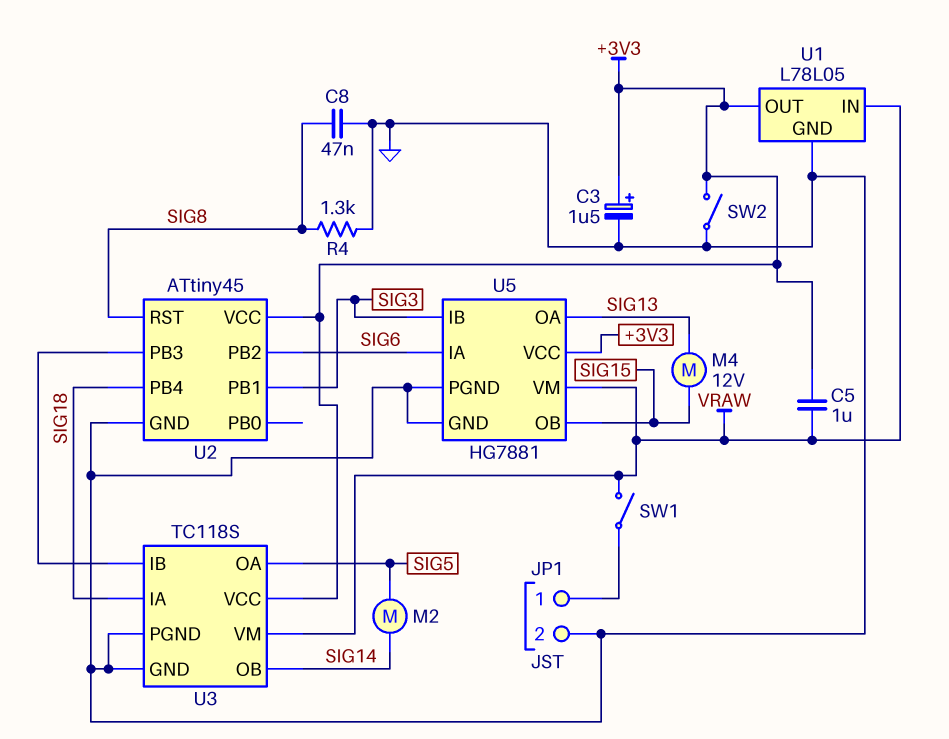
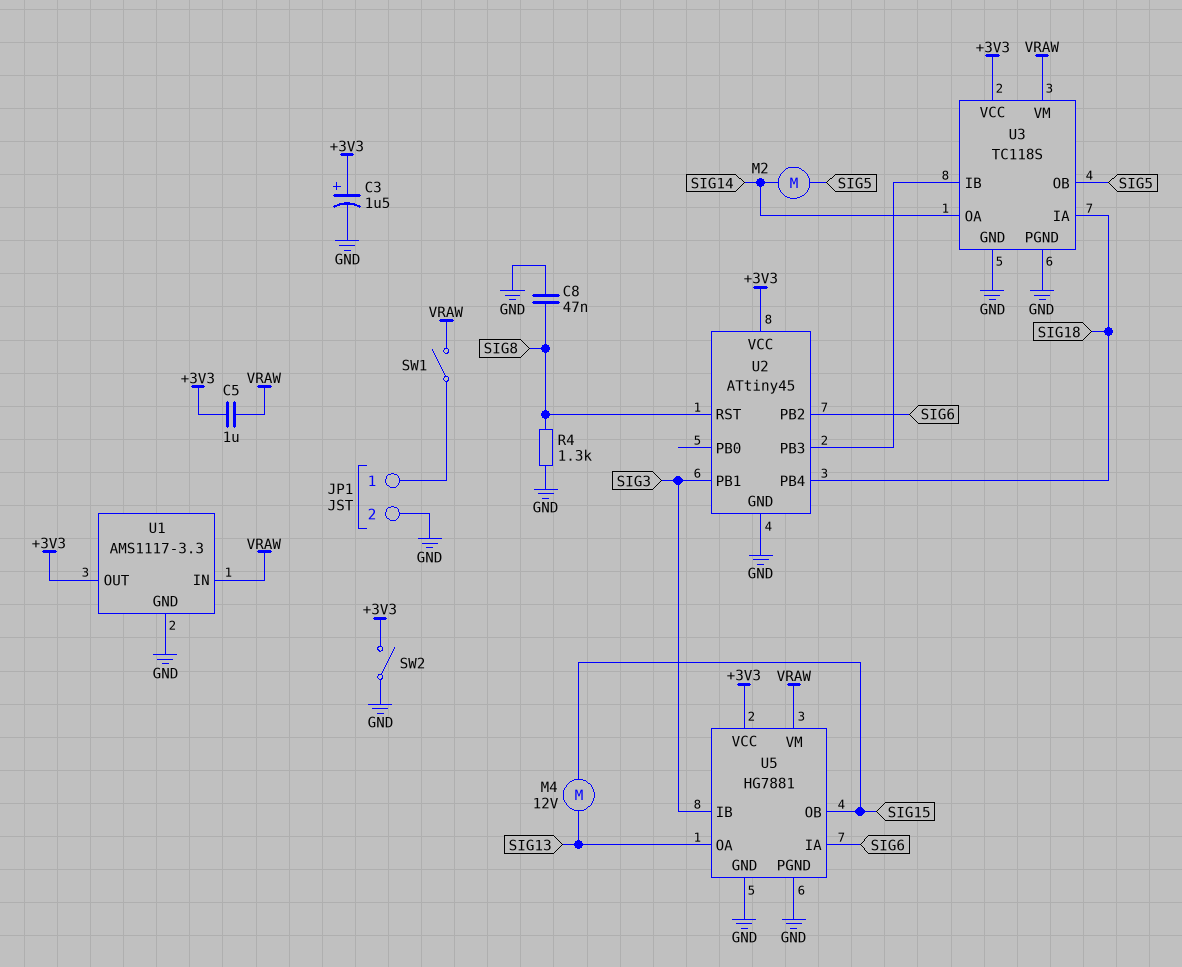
U1: L78L05 -> AMS1117-3.3
U3 pin OA: SIG5 -> SIG14
U3 pin OB: SIG14 -> SIG5

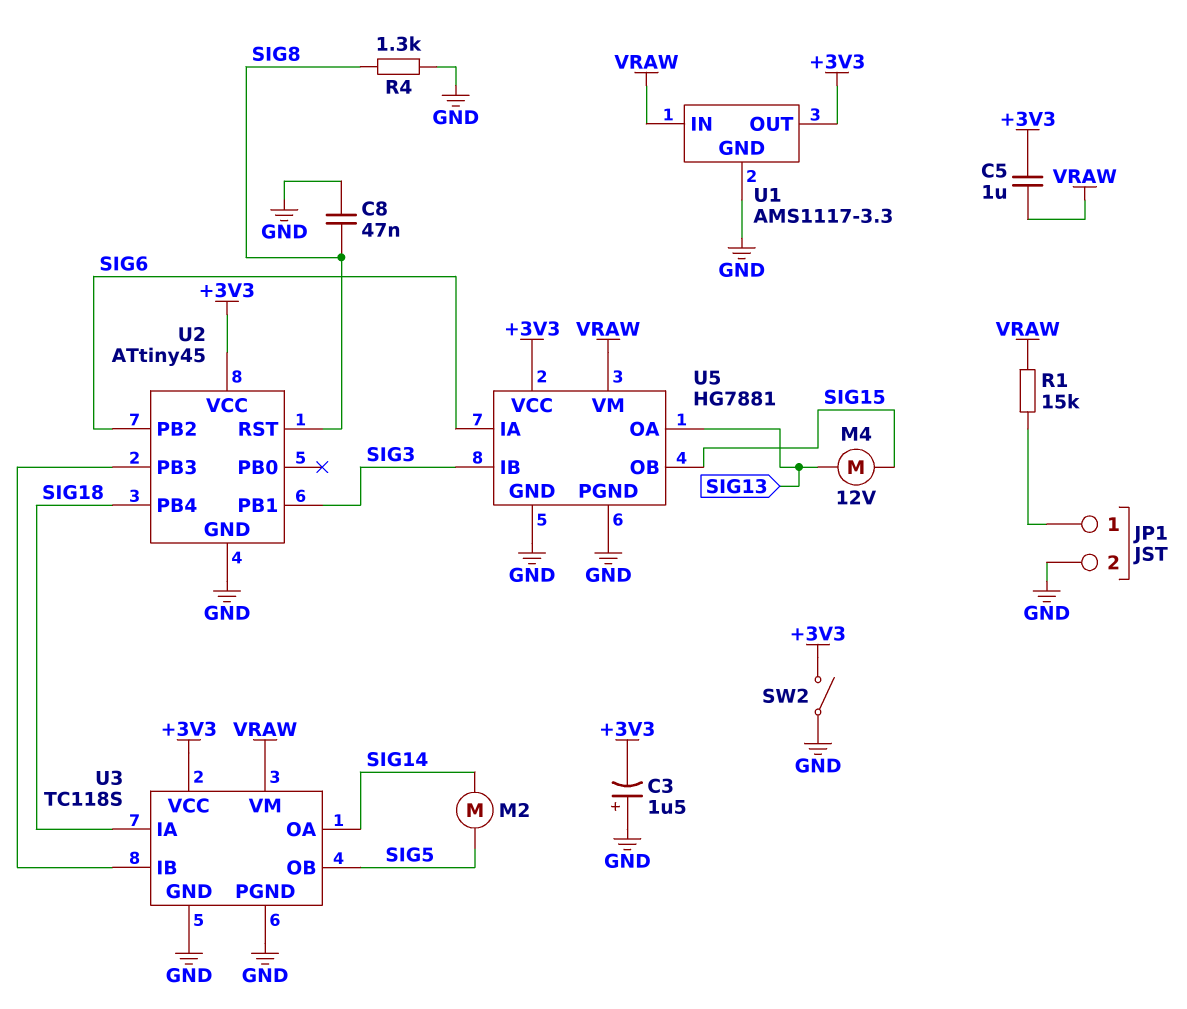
C3: 1.5uF (plus +3V3, minus GND) -> 1.5uF (plus GND, minus +3V3)
R1: none -> 15k (JP1/1, VRAW)
SW1: switch (JP1/1, VRAW) -> none

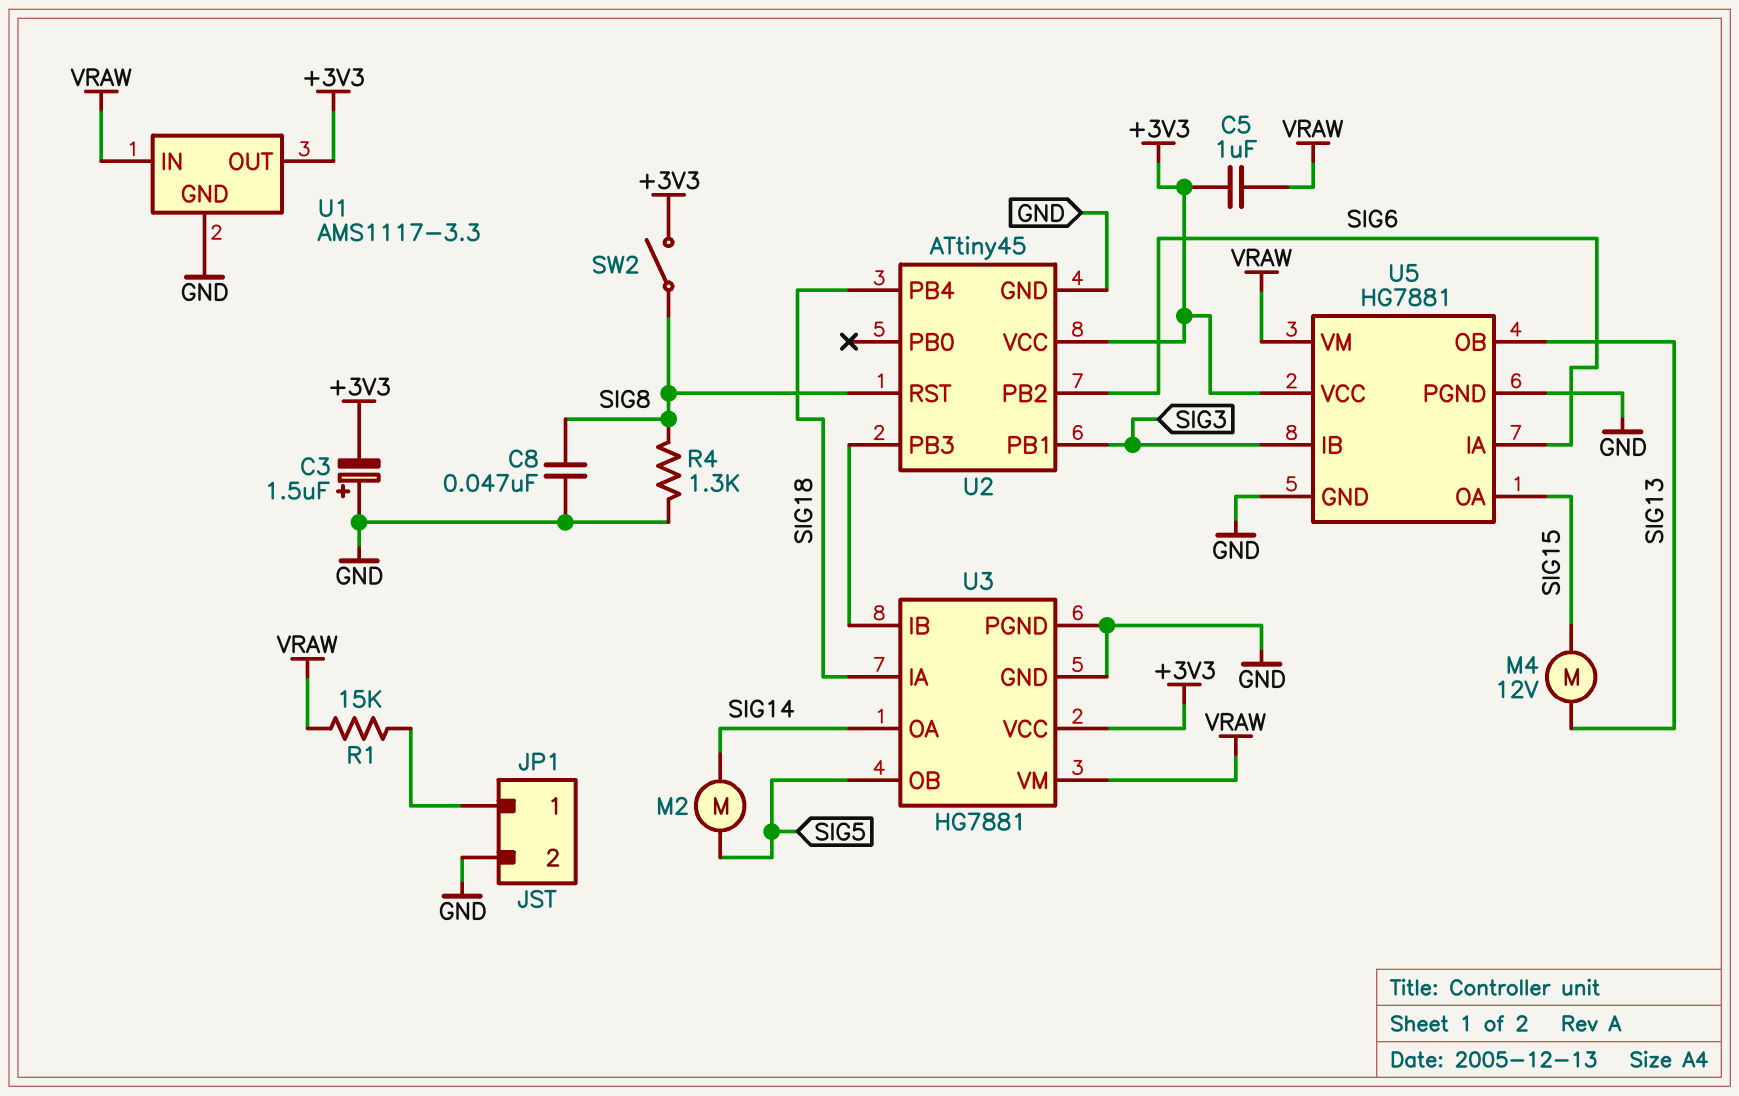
SW2: switch (+3V3, GND) -> switch (+3V3, SIG8)
U3: TC118S -> HG7881
U5 pin OA: SIG13 -> SIG15
U5 pin OB: SIG15 -> SIG13

